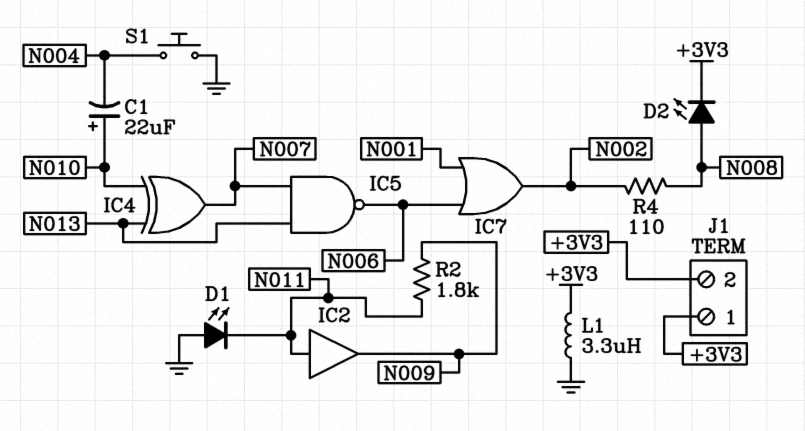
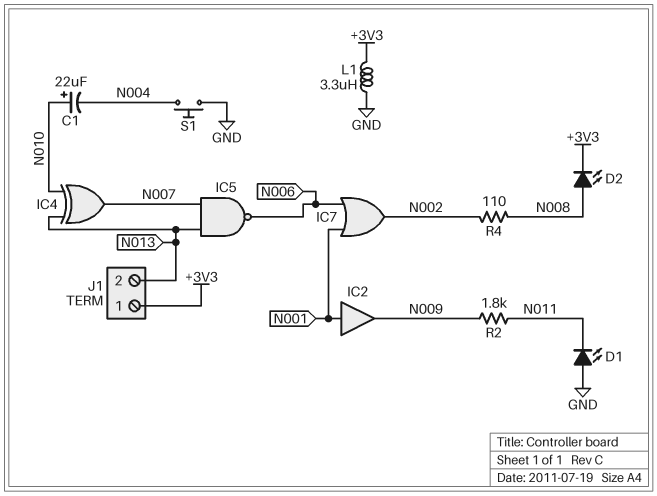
IC2: buffer (in N011, out N009) -> buffer (in N001, out N009)
J1 pin 2: +3V3 -> N013

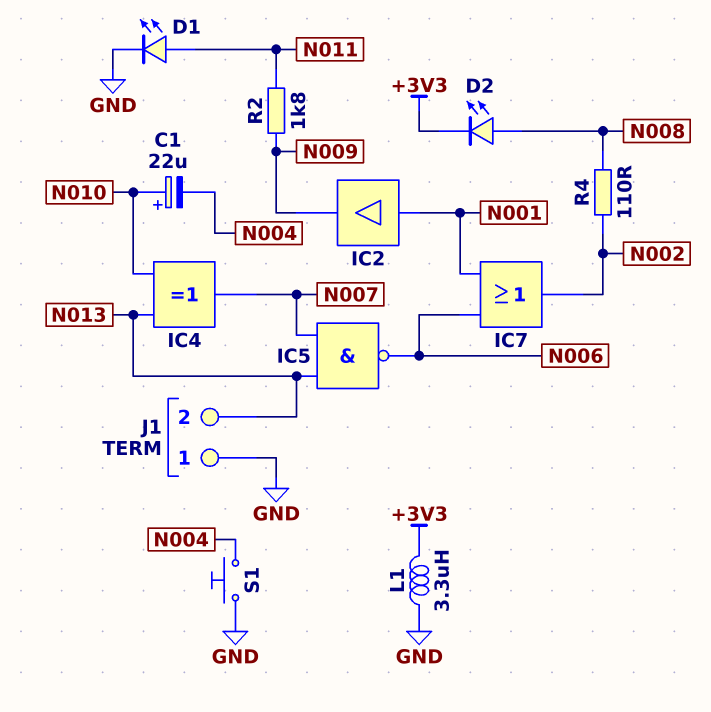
D1: LED (A GND, K N011) -> LED (A N011, K GND)
J1 pin 1: +3V3 -> GND

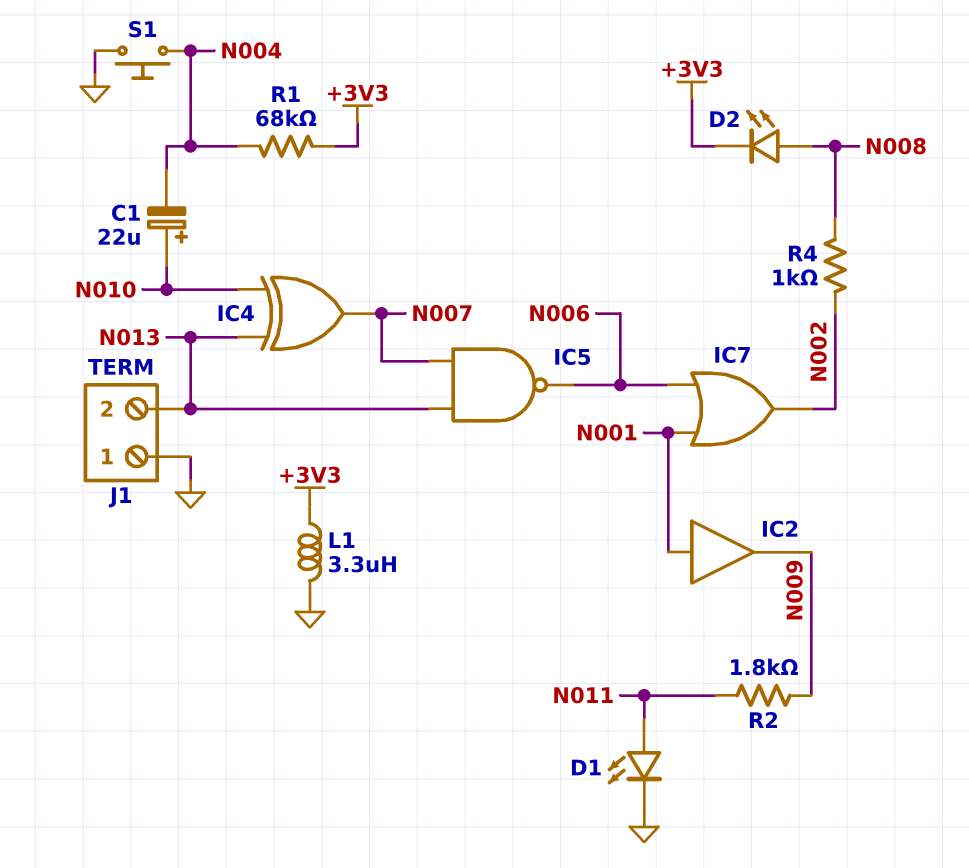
R1: none -> 68k (+3V3, N004)
R4: 110 (N002, N008) -> 1k (N002, N008)

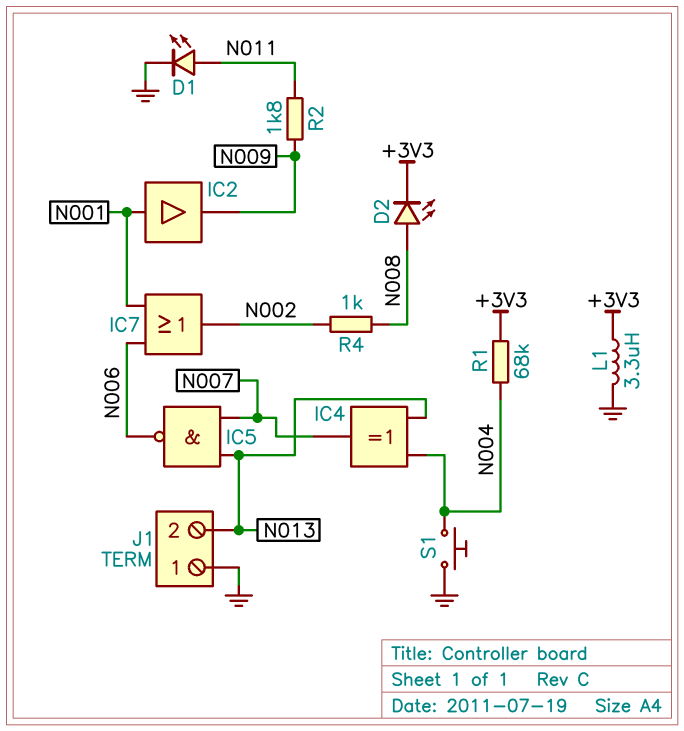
C1: 22uF (plus N010, minus N004) -> none
IC4: XOR (in N010, in N013, out N007) -> XOR (in N004, in N013, out N007)

